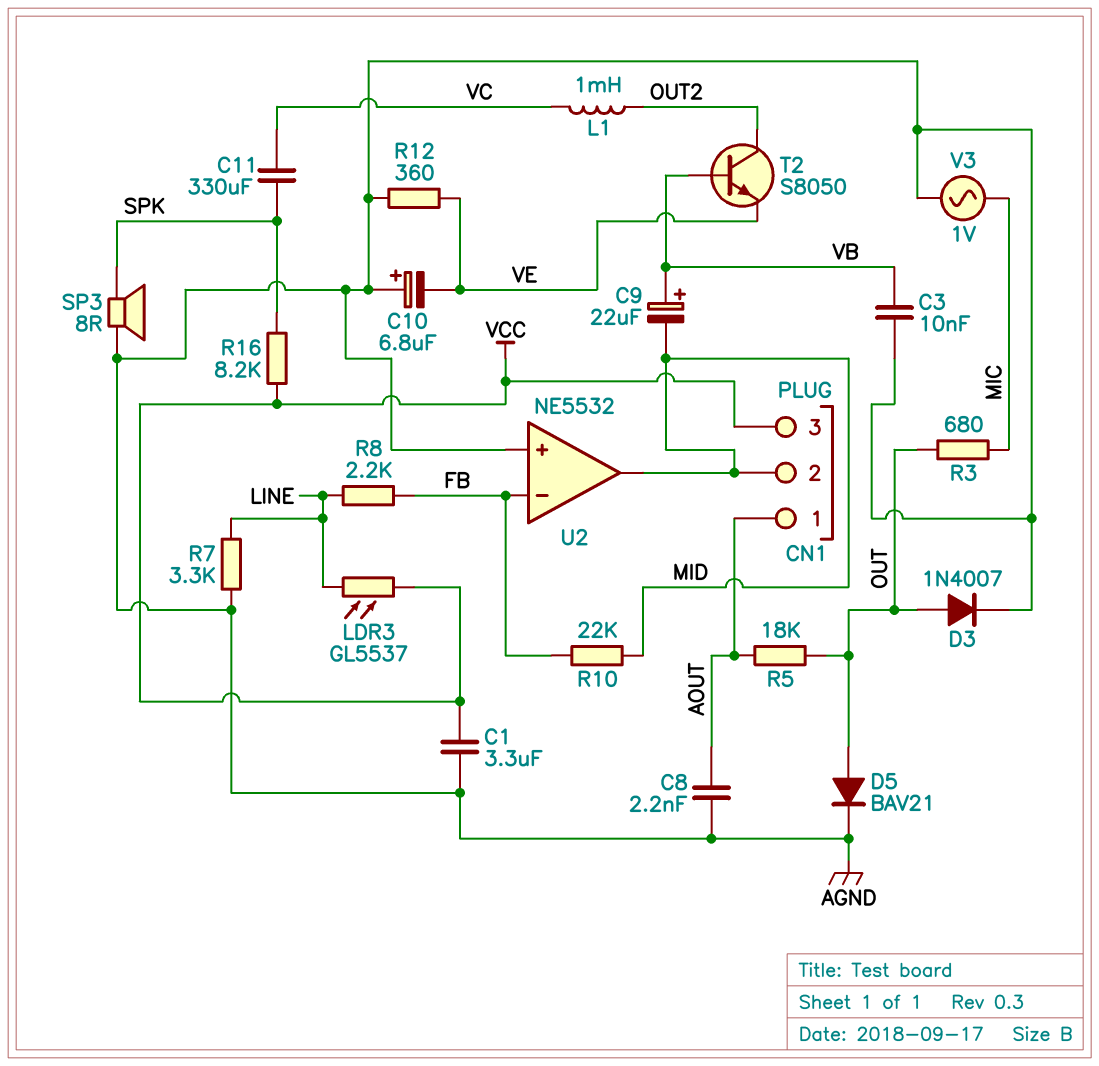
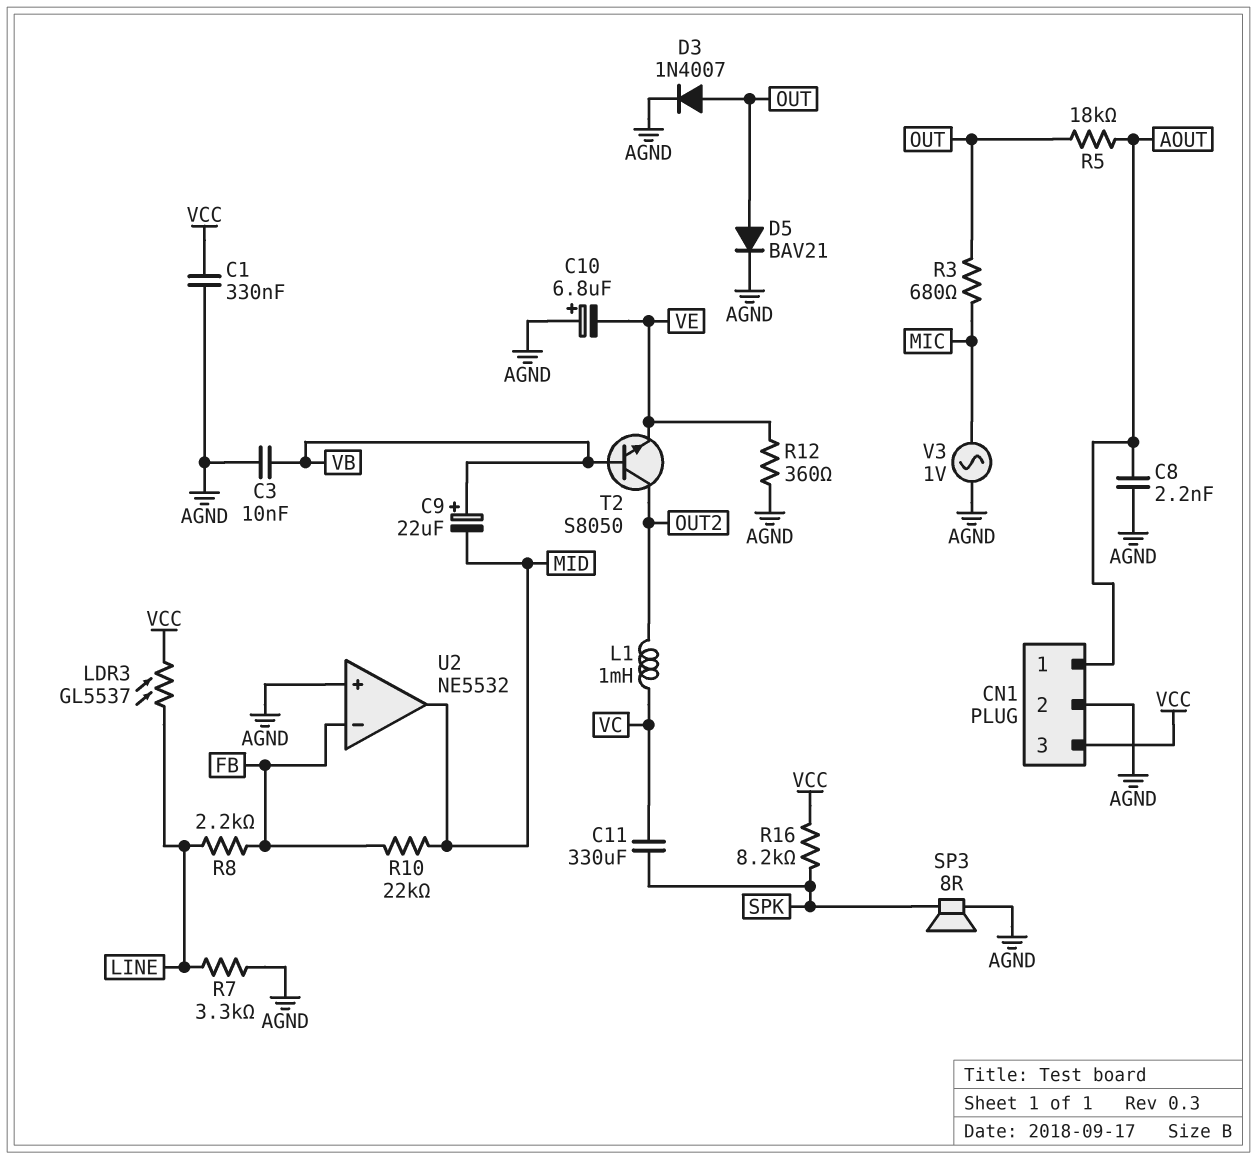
C1: 3.3uF (AGND, VCC) -> 330nF (AGND, VCC)
CN1 pin 2: MID -> AGND

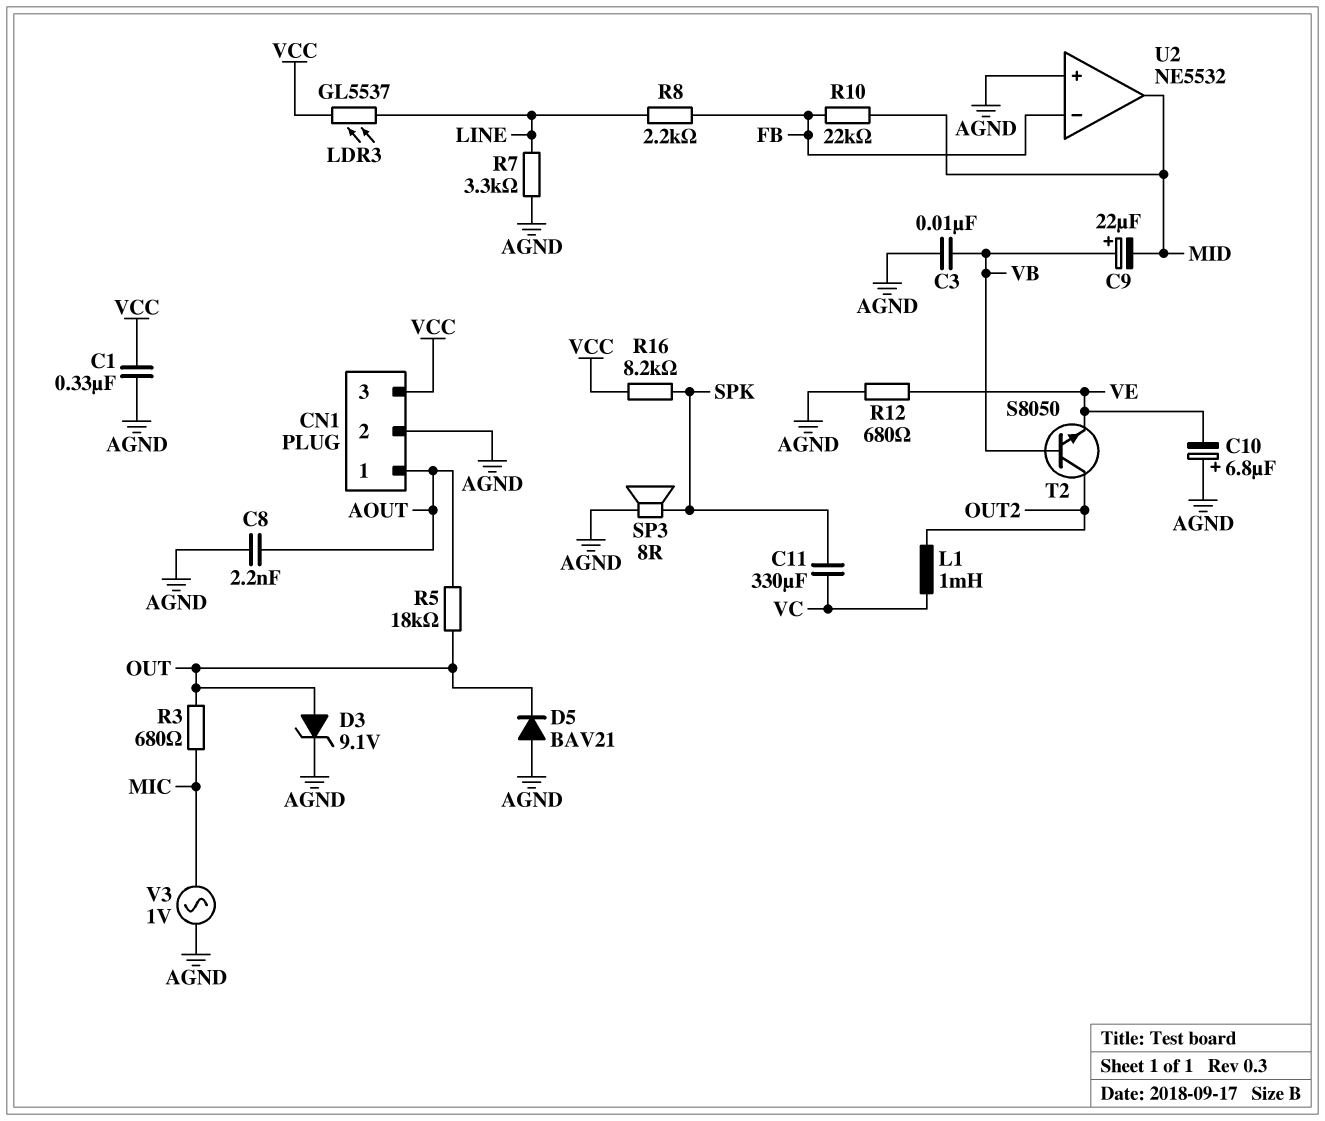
D3: diode 1N4007 (A OUT, K AGND) -> zener 9.1V (A OUT, K AGND)
D5: diode BAV21 (A OUT, K AGND) -> diode BAV21 (A AGND, K OUT)
R12: 360 (AGND, VE) -> 680 (AGND, VE)

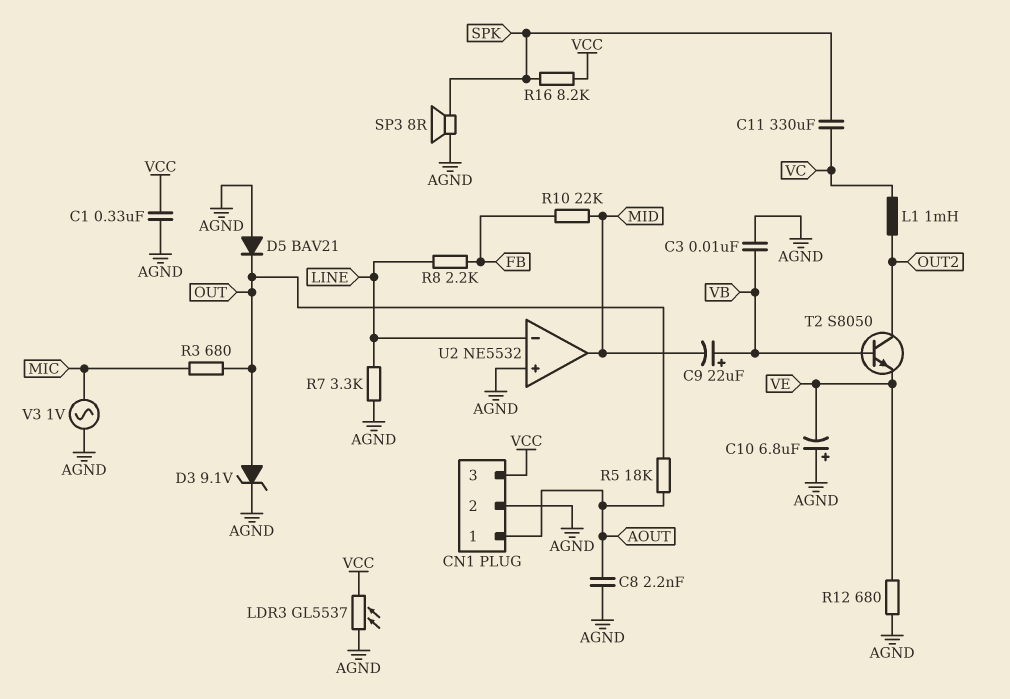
LDR3: GL5537 (LINE, VCC) -> GL5537 (AGND, VCC)
U2 pin in-: FB -> LINE

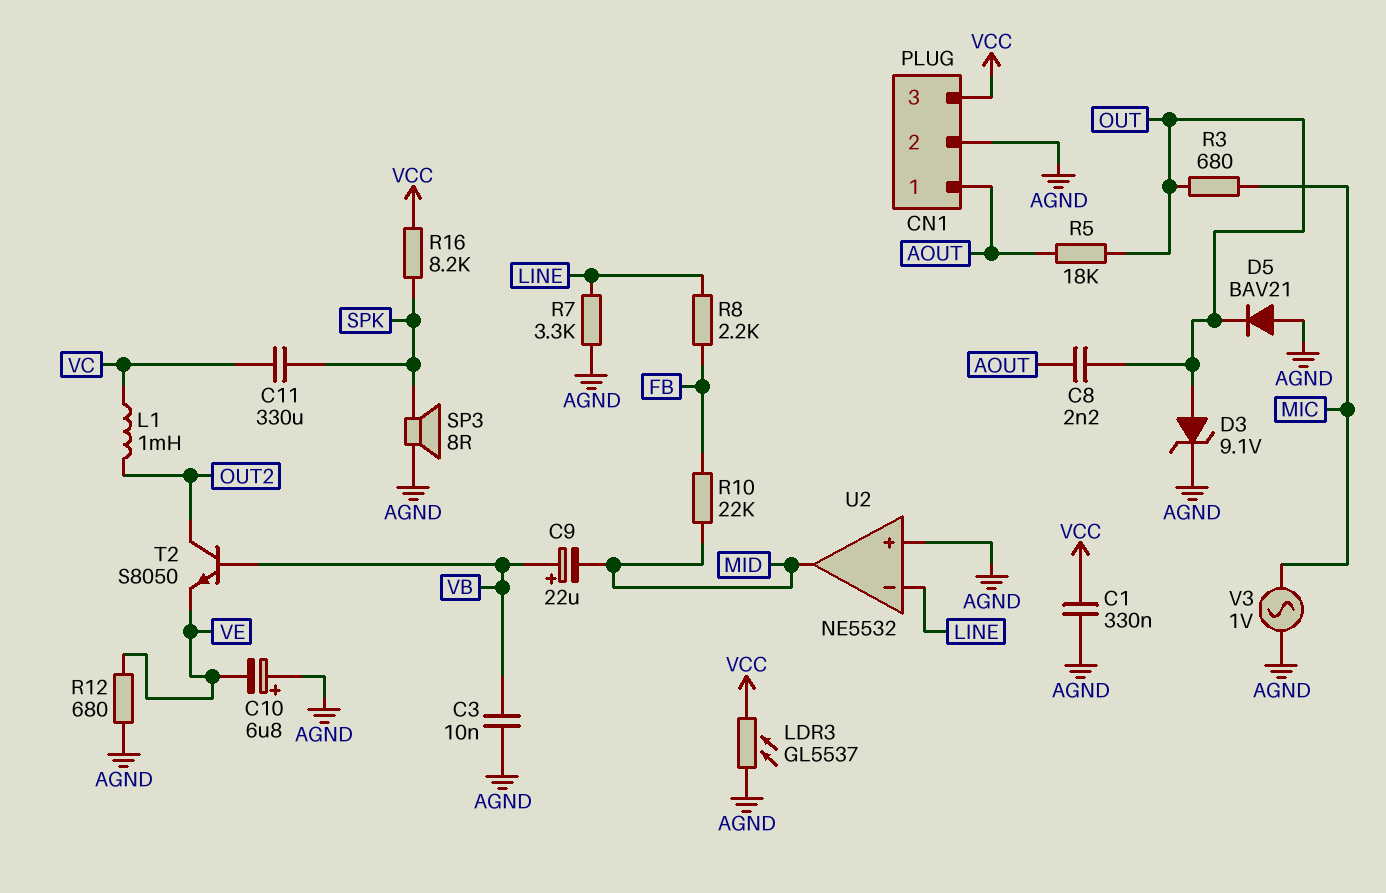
C8: 2.2nF (AGND, AOUT) -> 2.2nF (AOUT, OUT)

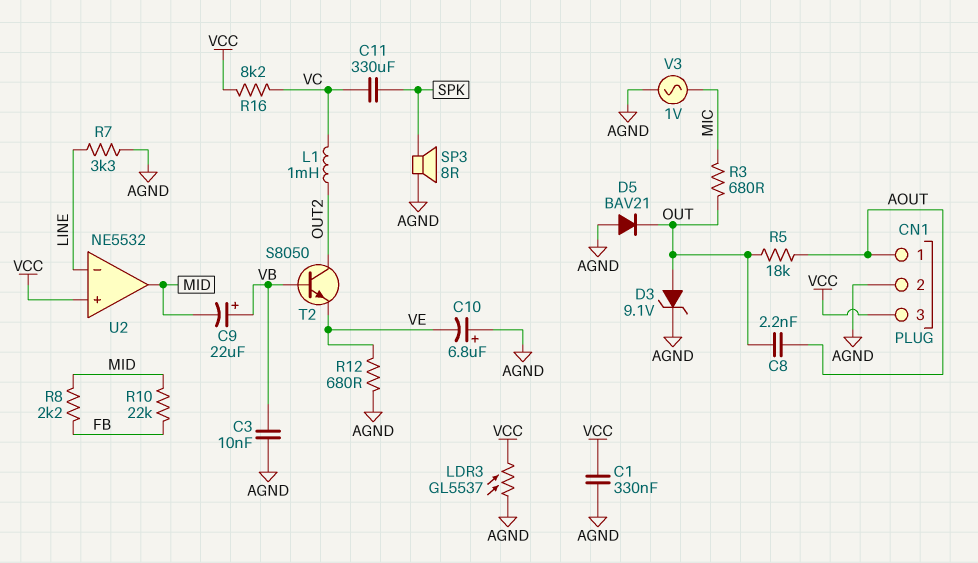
R8: 2.2k (FB, LINE) -> 2.2k (FB, MID)
R16: 8.2k (SPK, VCC) -> 8.2k (VC, VCC)
U2 pin in+: AGND -> VCC

